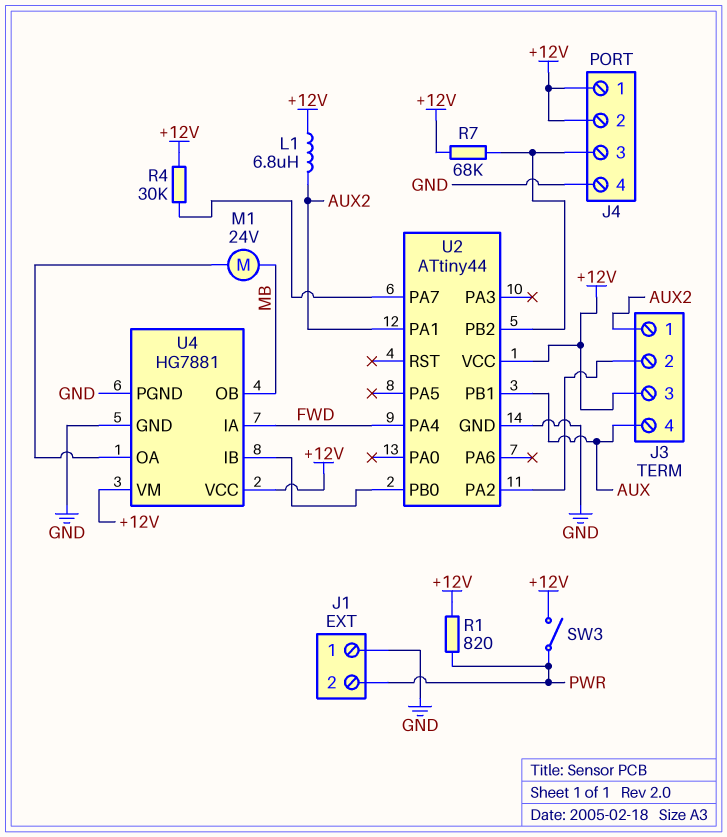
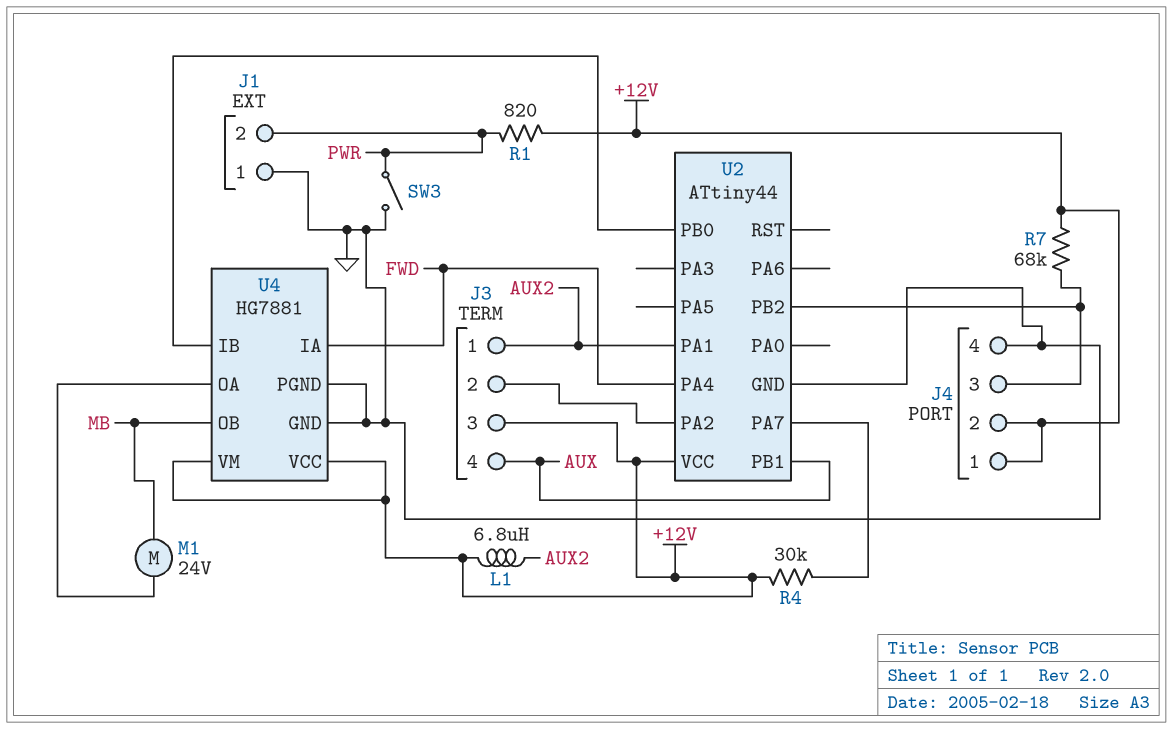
SW3: switch (+12V, PWR) -> switch (GND, PWR)

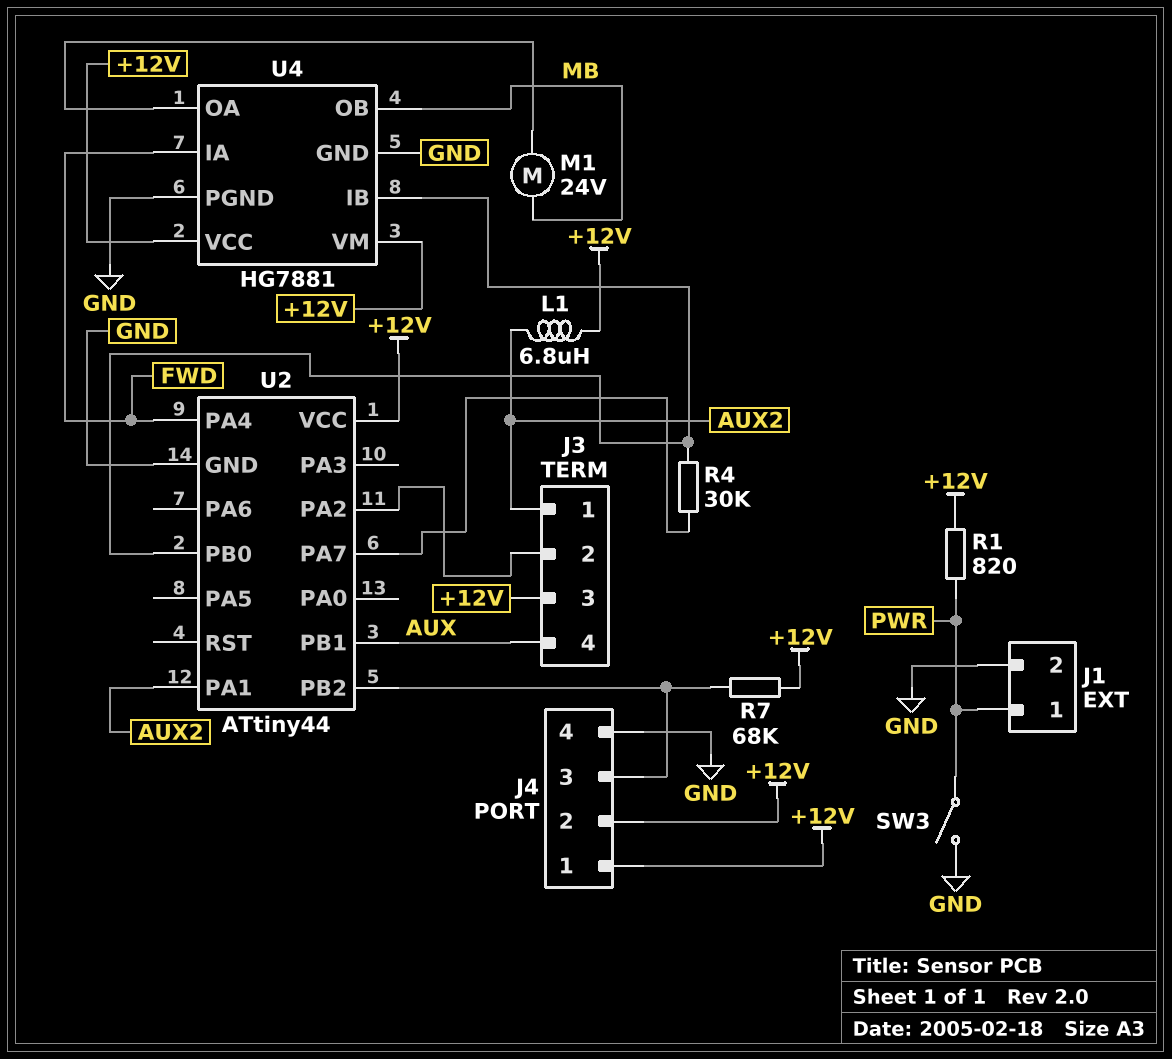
J1 pin 1: GND -> PWR
J1 pin 2: PWR -> GND
R4: 30k (+12V, U2/PA7) -> 30k (U2/PA7, U2/PB0)

